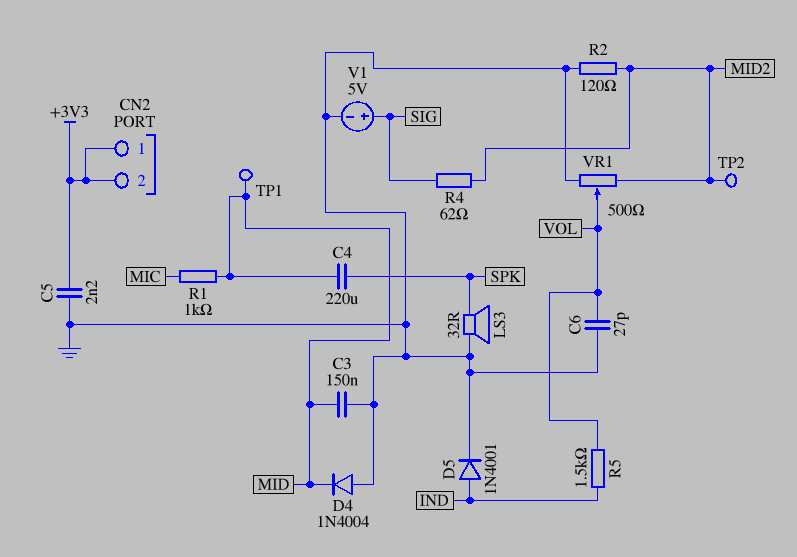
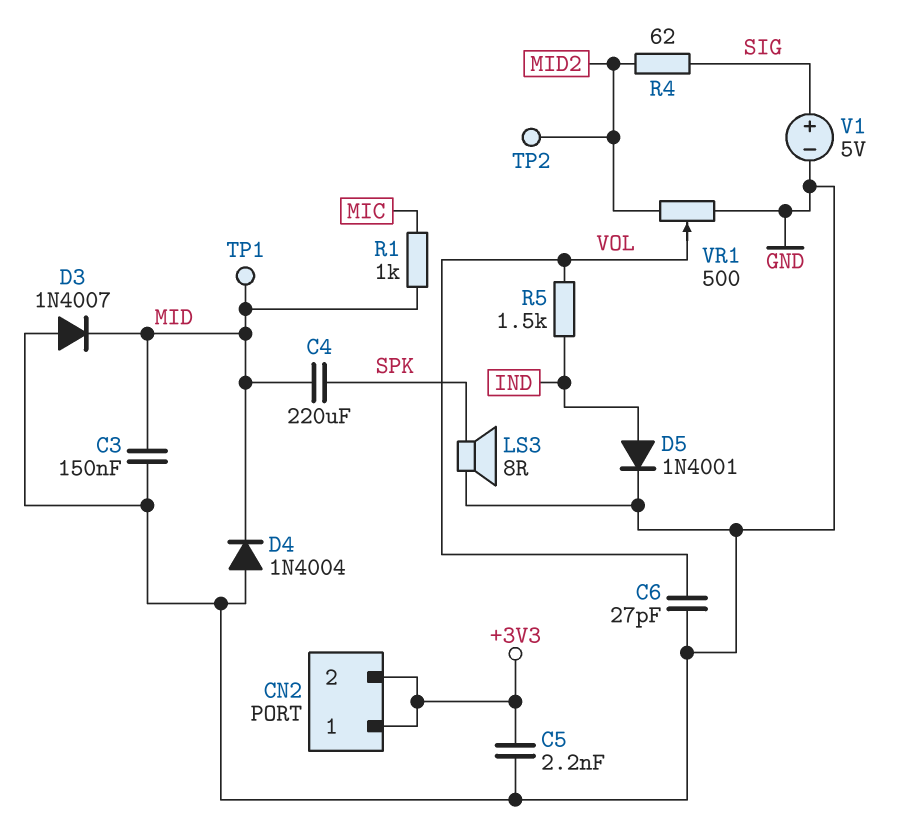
D3: none -> diode 1N4007 (A GND, K MID)
LS3: speaker 32R (GND, SPK) -> speaker 8R (GND, SPK)
R2: 120 (GND, MID2) -> none

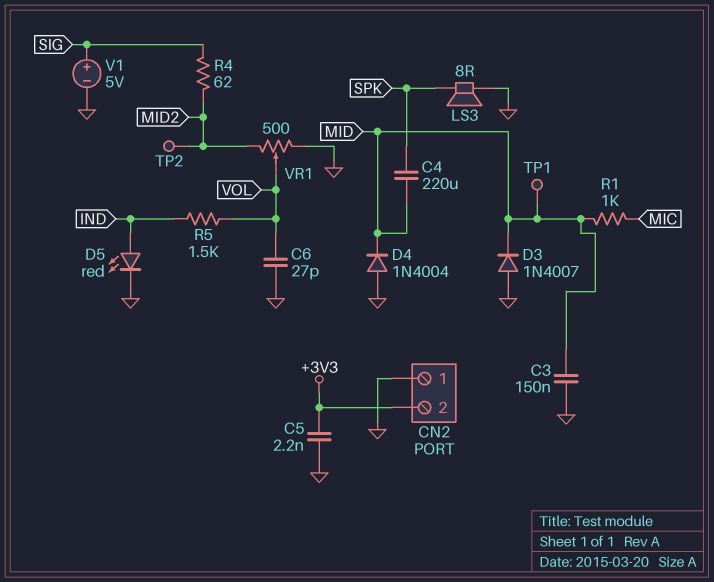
CN2 pin 1: +3V3 -> GND
D5: diode 1N4001 (A IND, K GND) -> LED red (A IND, K GND)

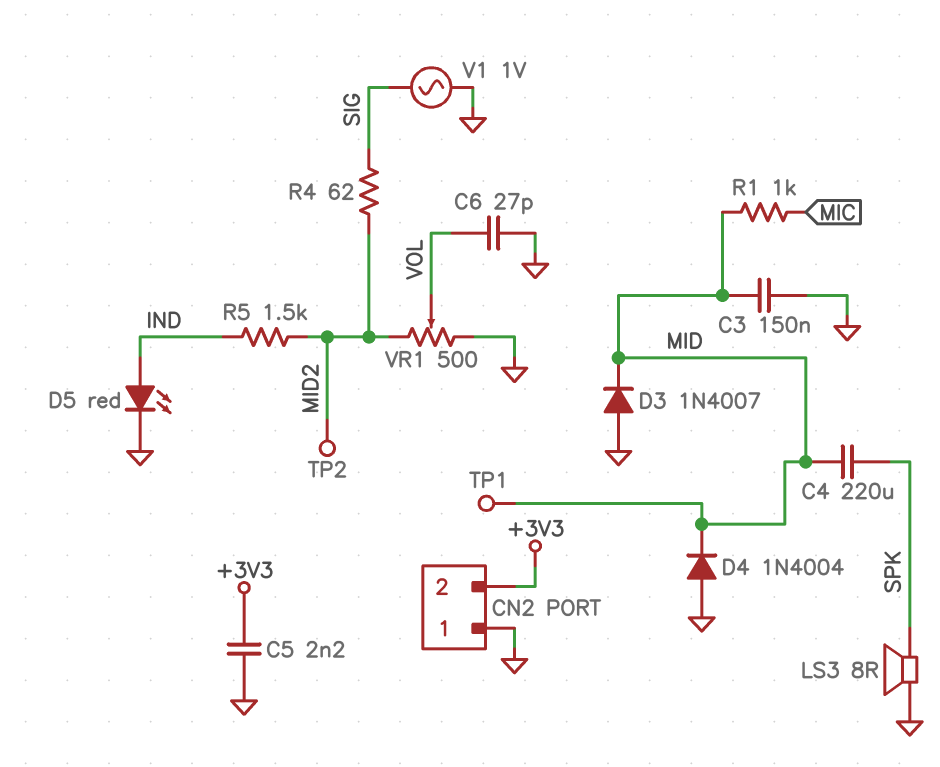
R5: 1.5k (IND, VOL) -> 1.5k (IND, MID2)
V1: 5V (plus SIG, minus GND) -> AC 1V (GND, SIG)

